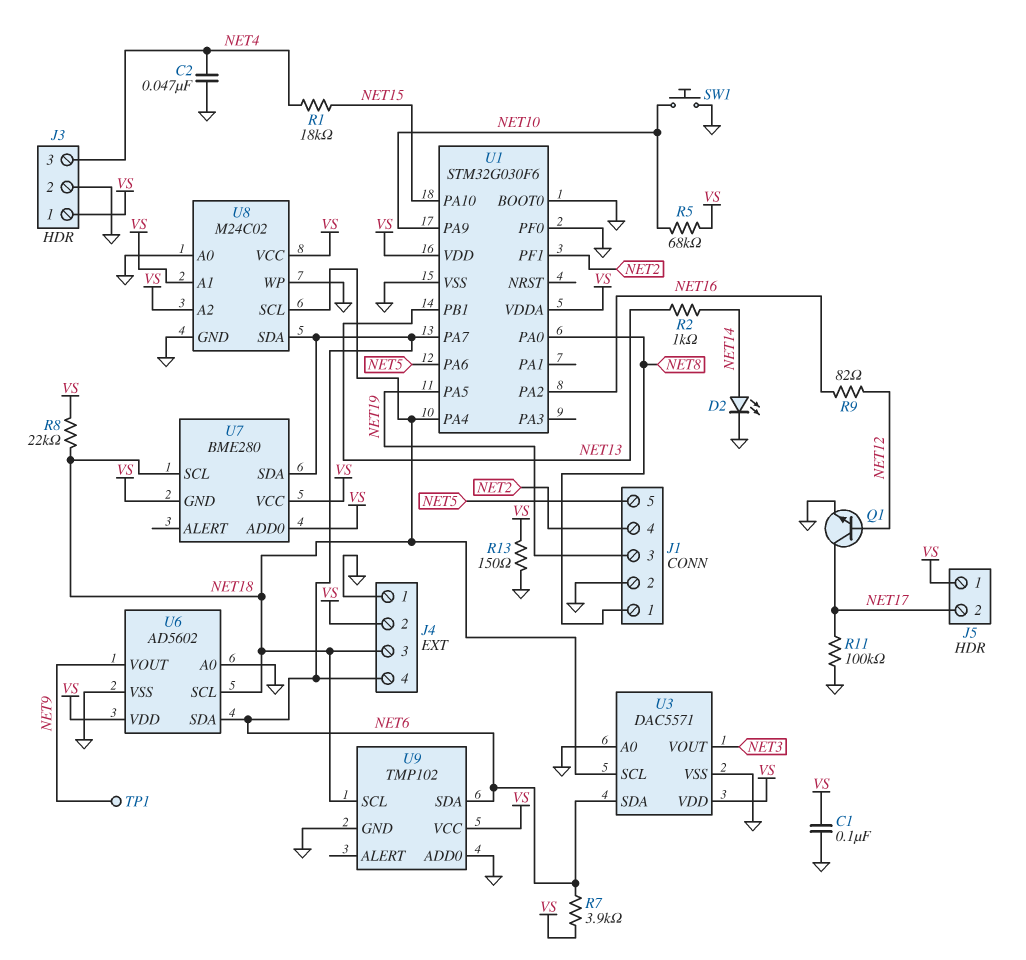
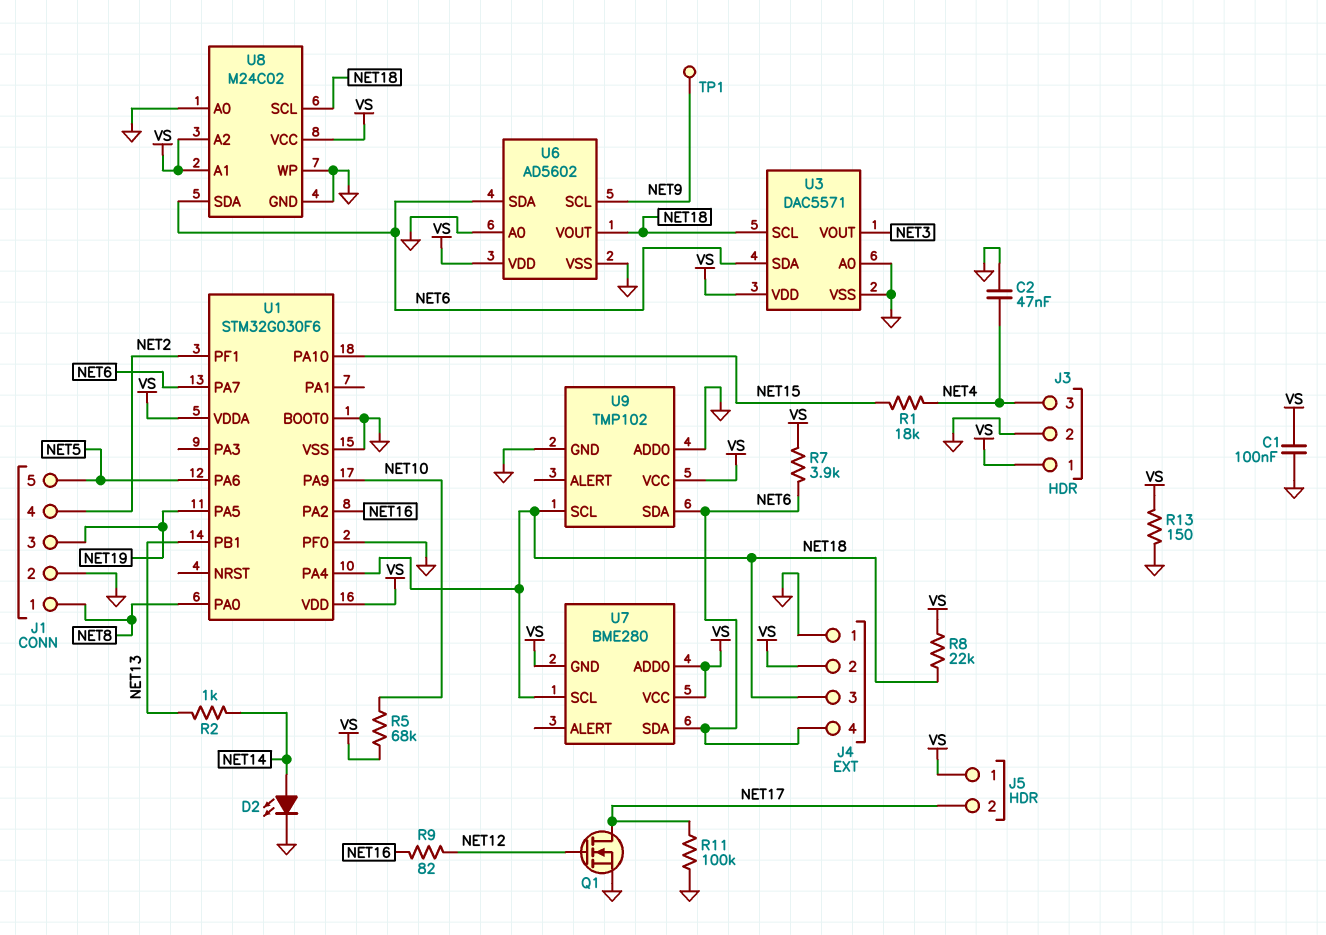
Q1: NPN (B NET12, C NET17, E GND) -> NMOS (G NET12, D NET17, S GND)
SW1: button (GND, NET10) -> none
U6 pin SCL: NET18 -> NET9
U6 pin VOUT: NET9 -> NET18

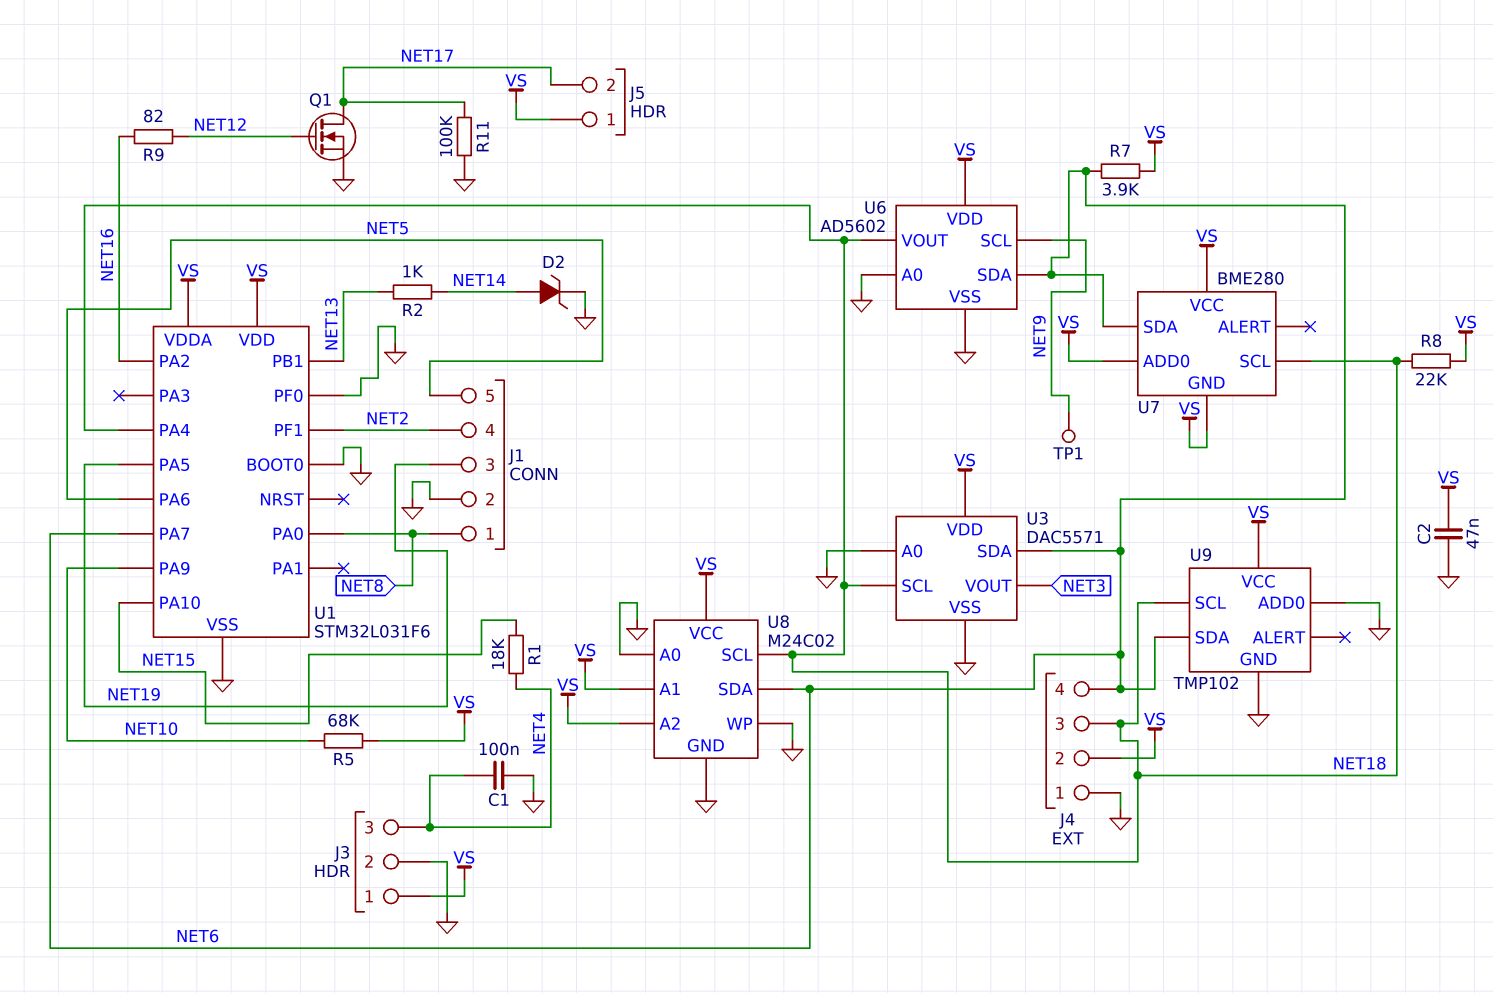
C1: 100nF (GND, VS) -> 100nF (GND, NET4)
C2: 47nF (GND, NET4) -> 47nF (GND, VS)
D2: LED (A NET14, K GND) -> zener (A NET14, K GND)
R13: 150 (GND, VS) -> none
U1: STM32G030F6 -> STM32L031F6

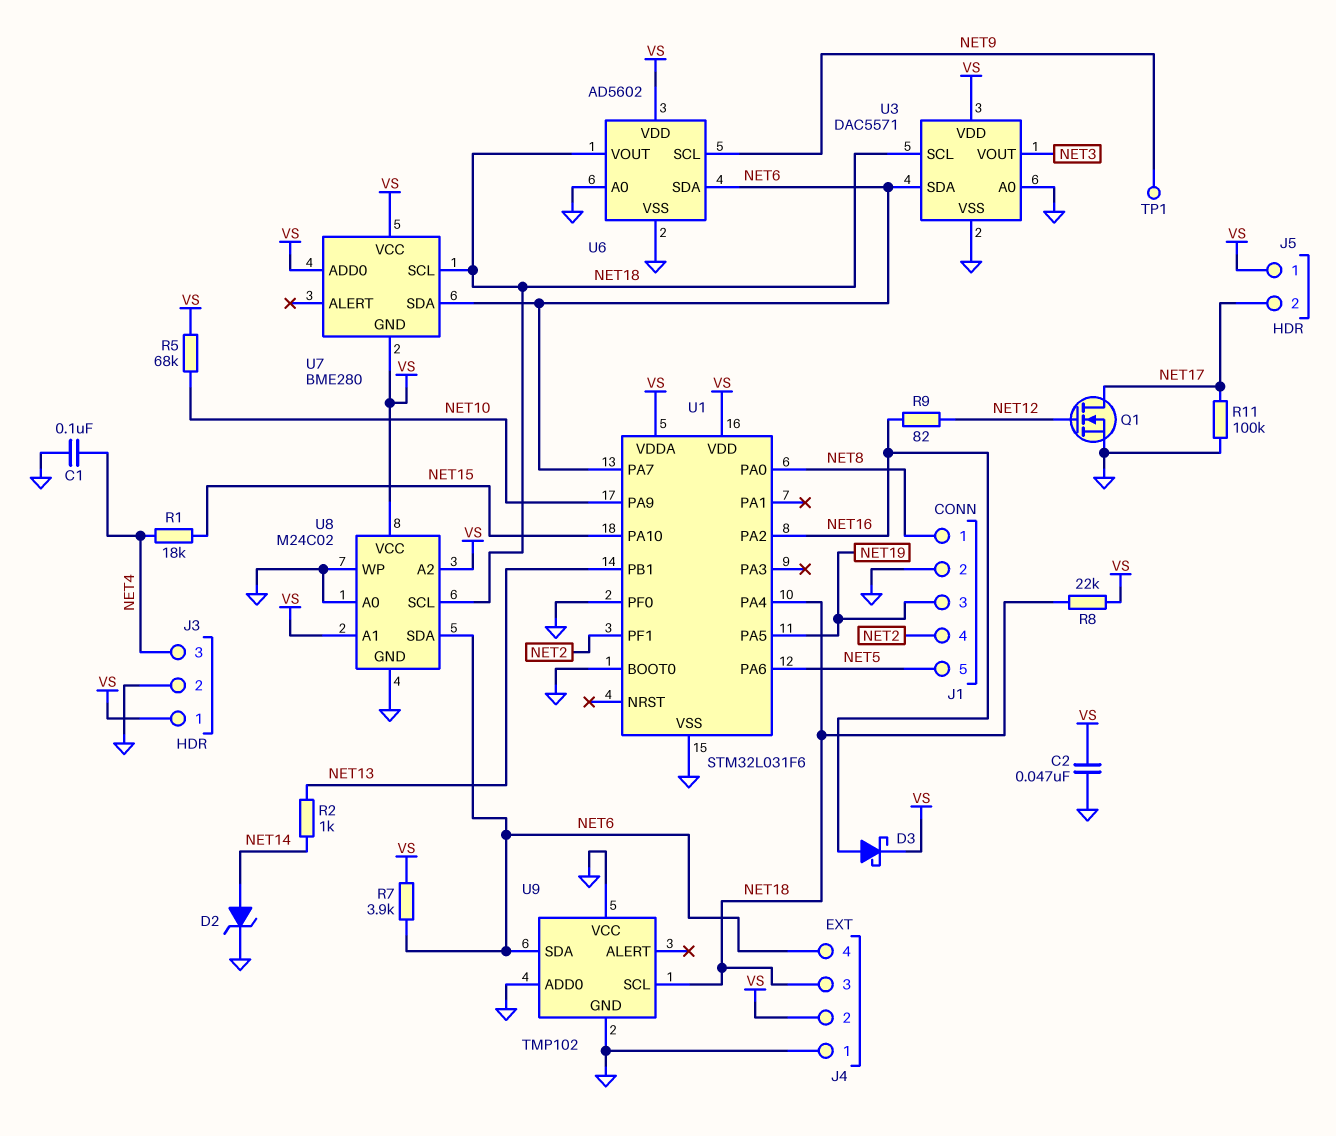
D3: none -> schottky (A NET16, K VS)
U9 pin VCC: VS -> GND

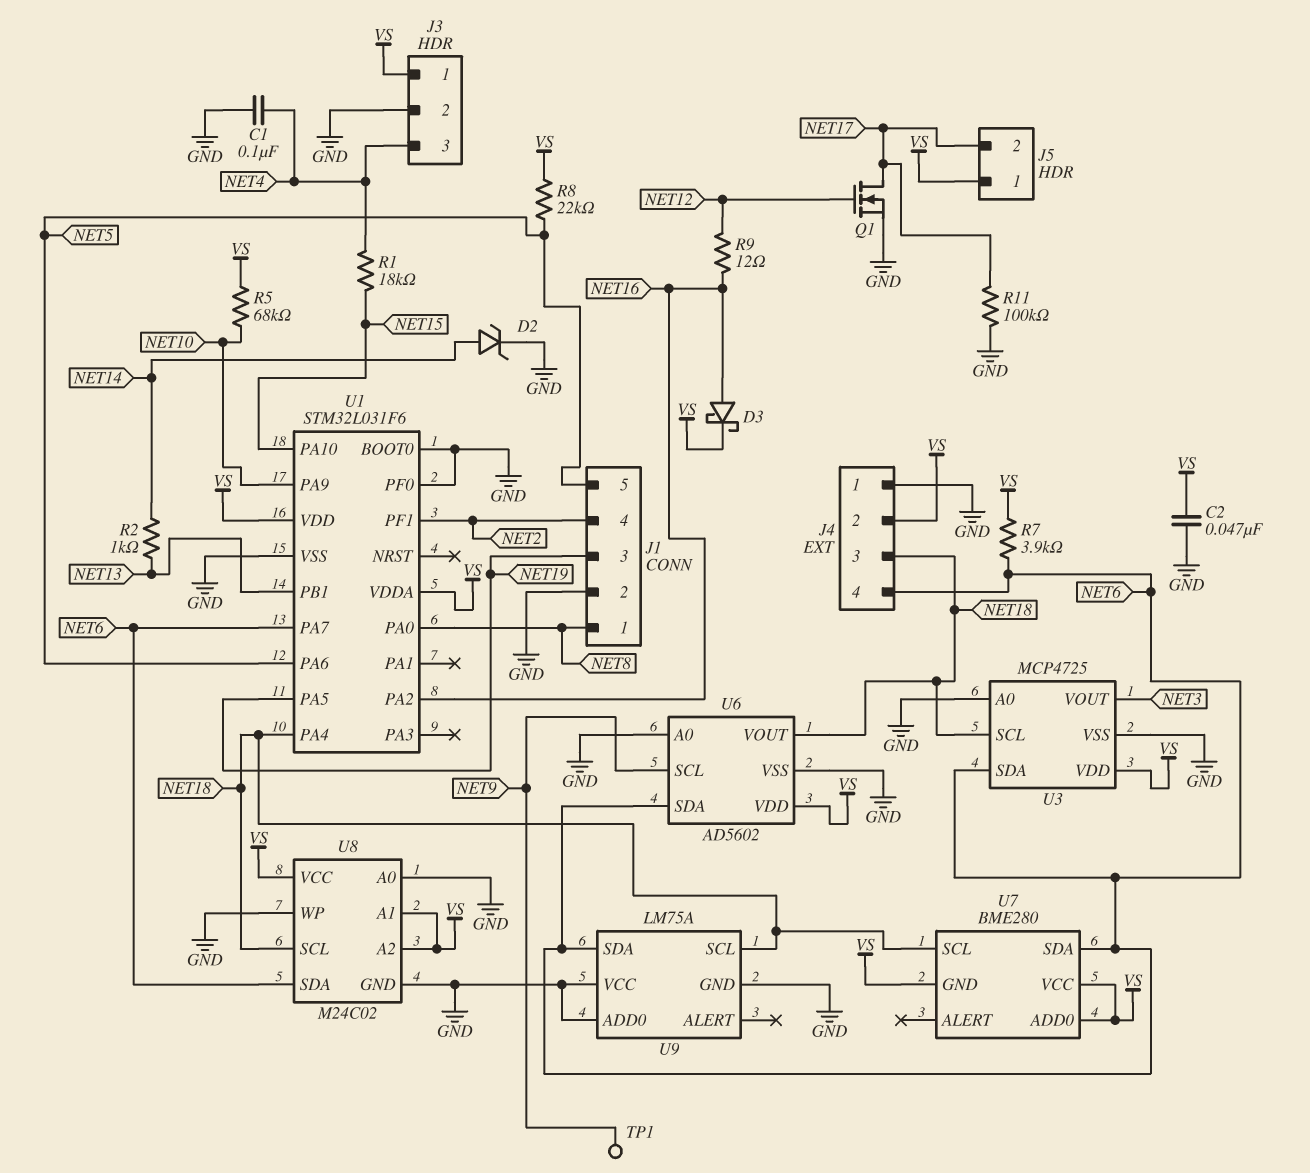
R8: 22k (NET18, VS) -> 22k (NET5, VS)
R9: 82 (NET12, NET16) -> 12 (NET12, NET16)
U3: DAC5571 -> MCP4725
U9: TMP102 -> LM75A

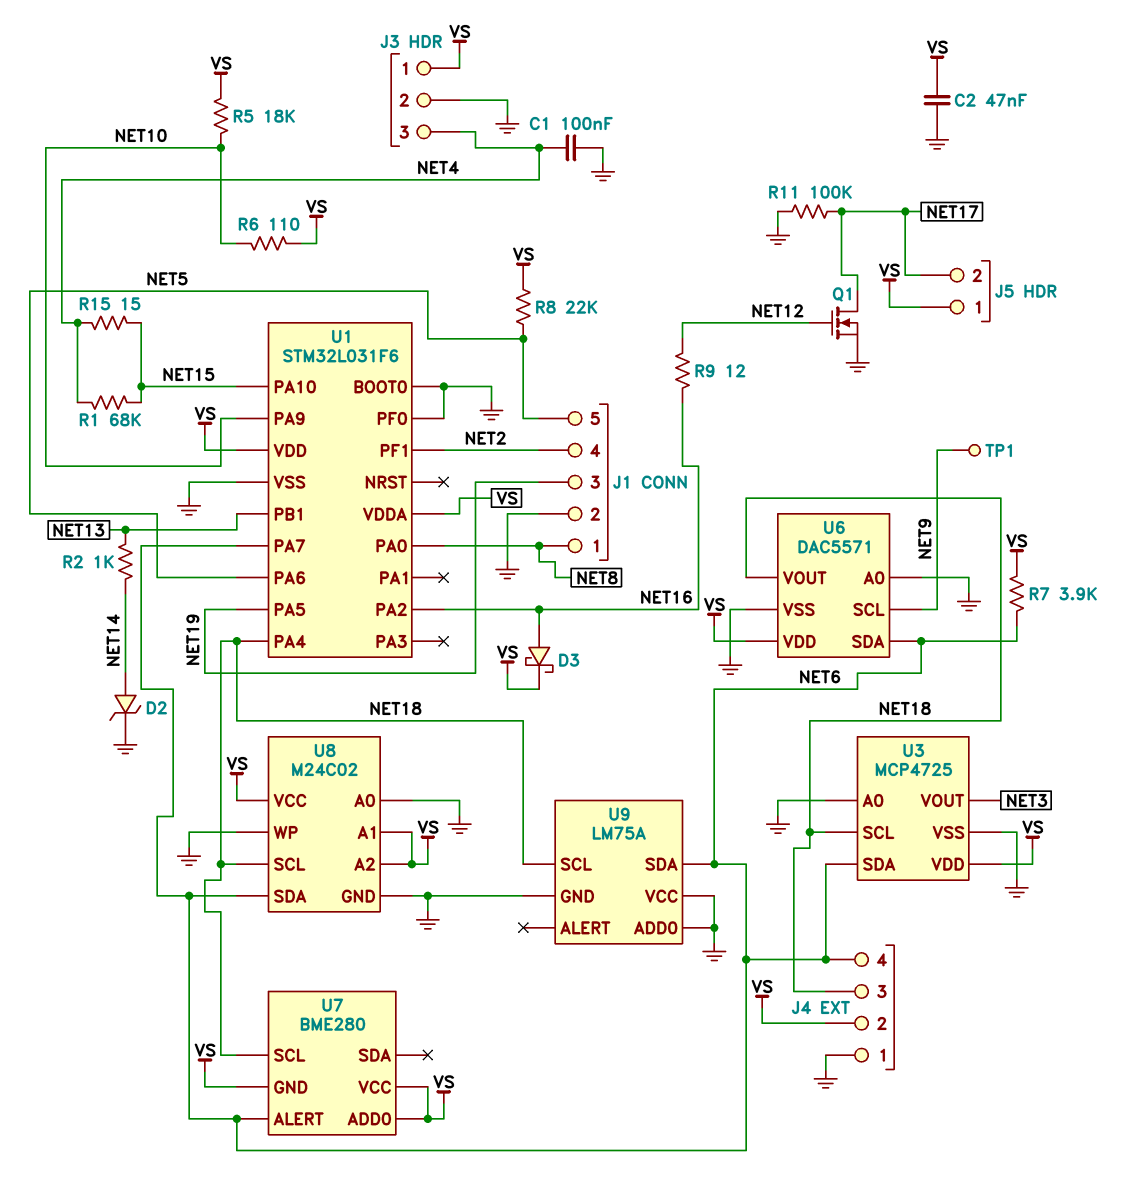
R1: 18k (NET4, NET15) -> 68k (NET4, NET15)
R5: 68k (NET10, VS) -> 18k (NET10, VS)
R6: none -> 110 (NET10, VS)
R15: none -> 15 (NET4, NET15)
U6: AD5602 -> DAC5571
U7 pin ALERT: none -> NET6
U7 pin SDA: NET6 -> none

